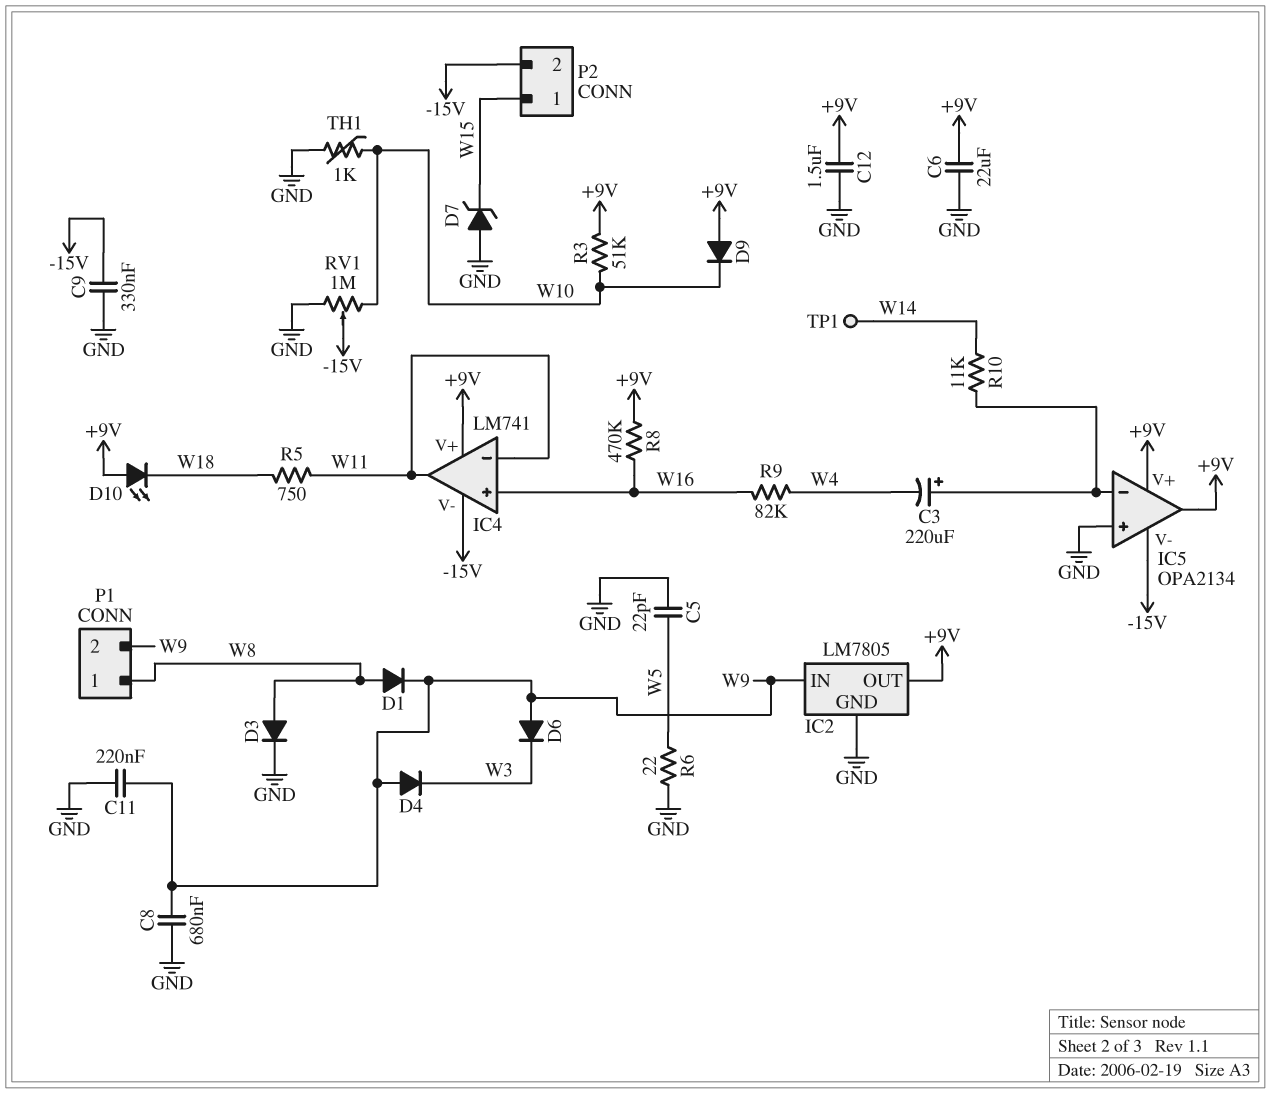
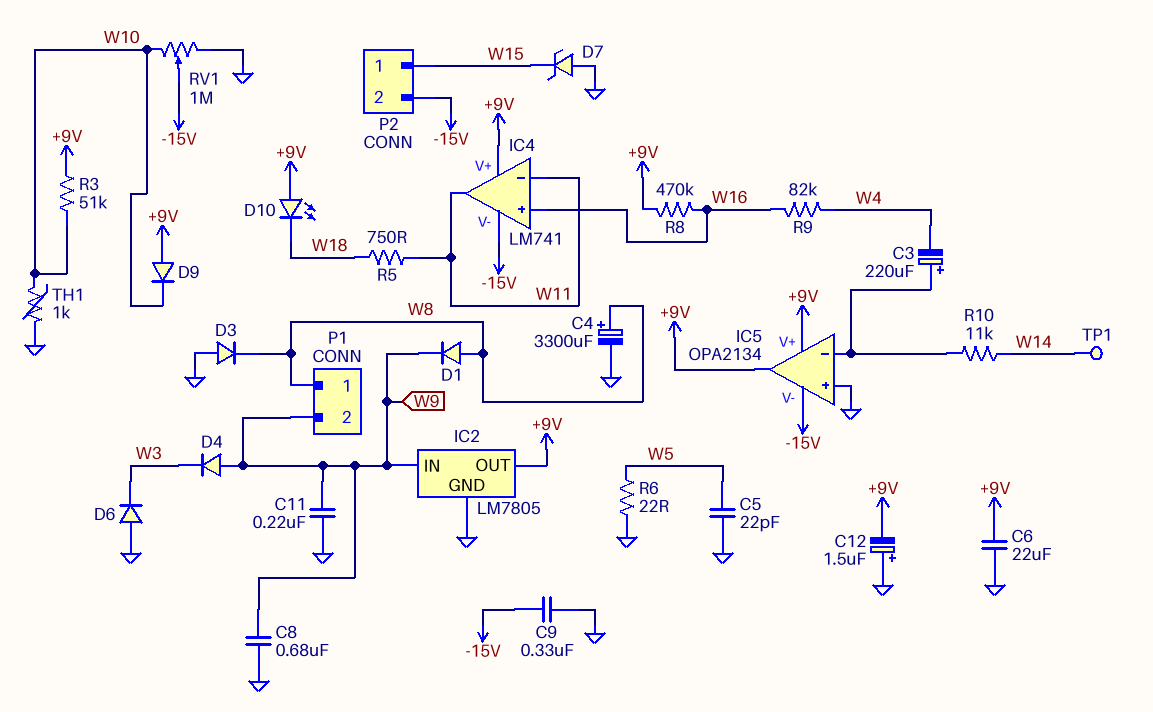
C4: none -> 3300uF (plus W8, minus GND)
C12: 1.5uF (+9V, GND) -> 1.5uF (plus GND, minus +9V)
D3: diode (A W8, K GND) -> diode (A GND, K W8)
D6: diode (A W9, K W3) -> diode (A GND, K W3)

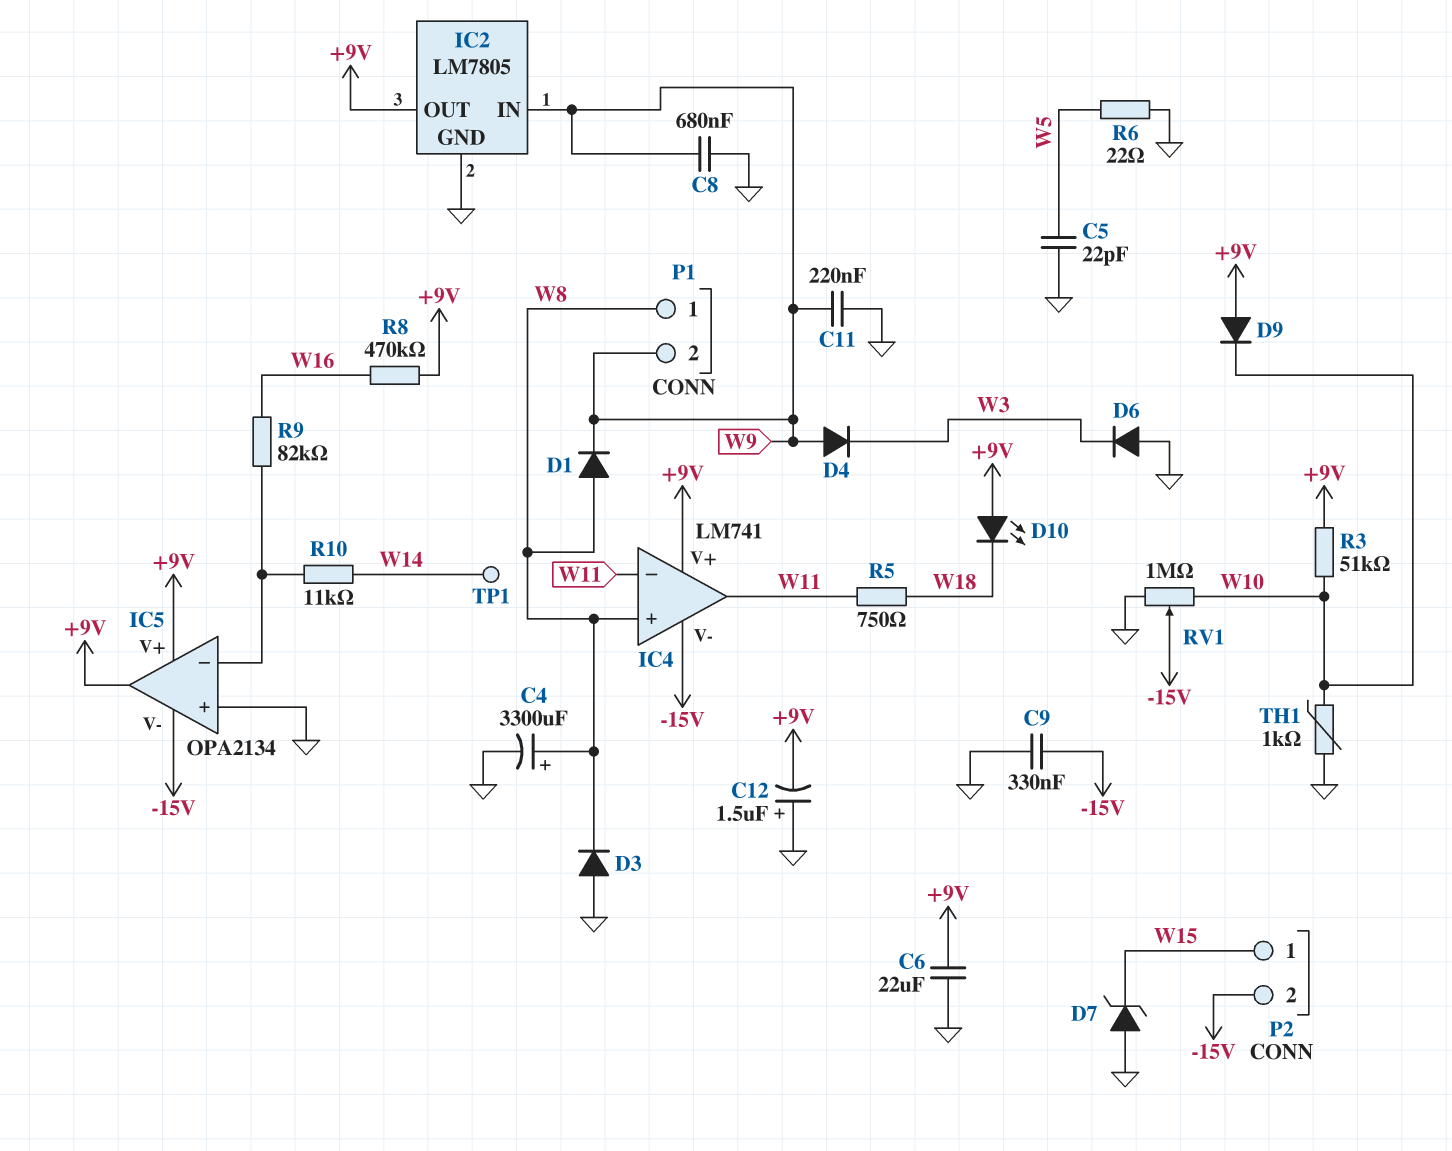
C3: 220uF (plus IC5/in-, minus W4) -> none
IC4 pin in+: W16 -> W8
R9: 82k (W4, W16) -> 82k (IC5/in-, W16)

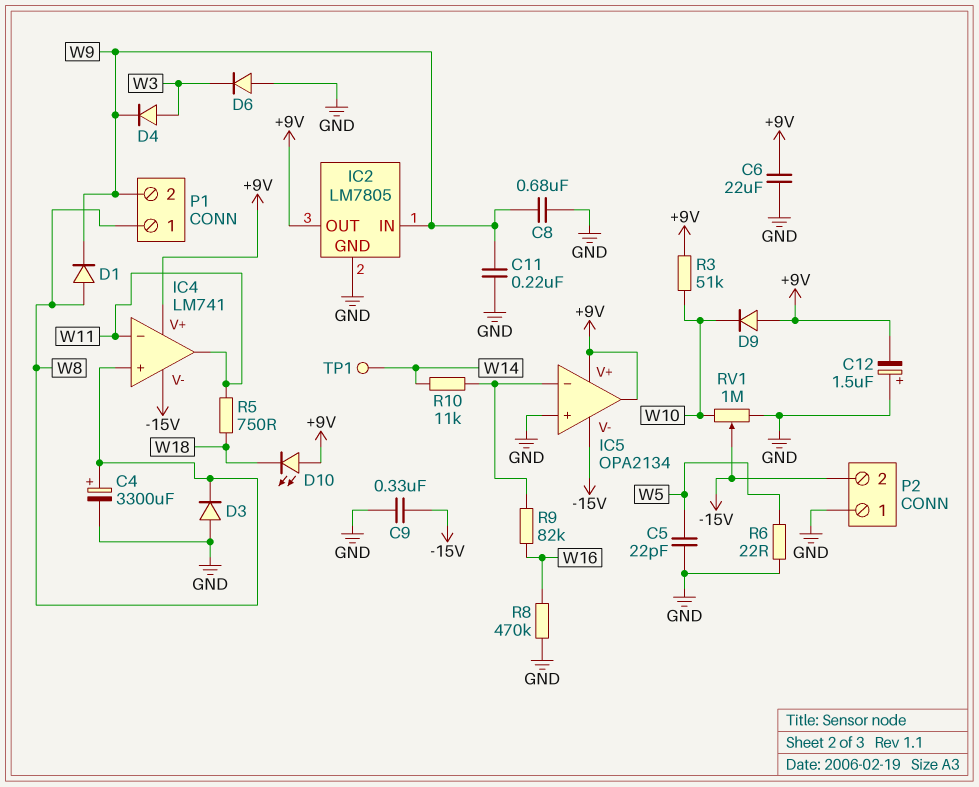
D4: diode (A W9, K W3) -> diode (A W3, K W9)
D7: zener (A GND, K W15) -> none
P2 pin 1: W15 -> GND
R8: 470k (+9V, W16) -> 470k (GND, W16)
TH1: 1k (GND, W10) -> none

